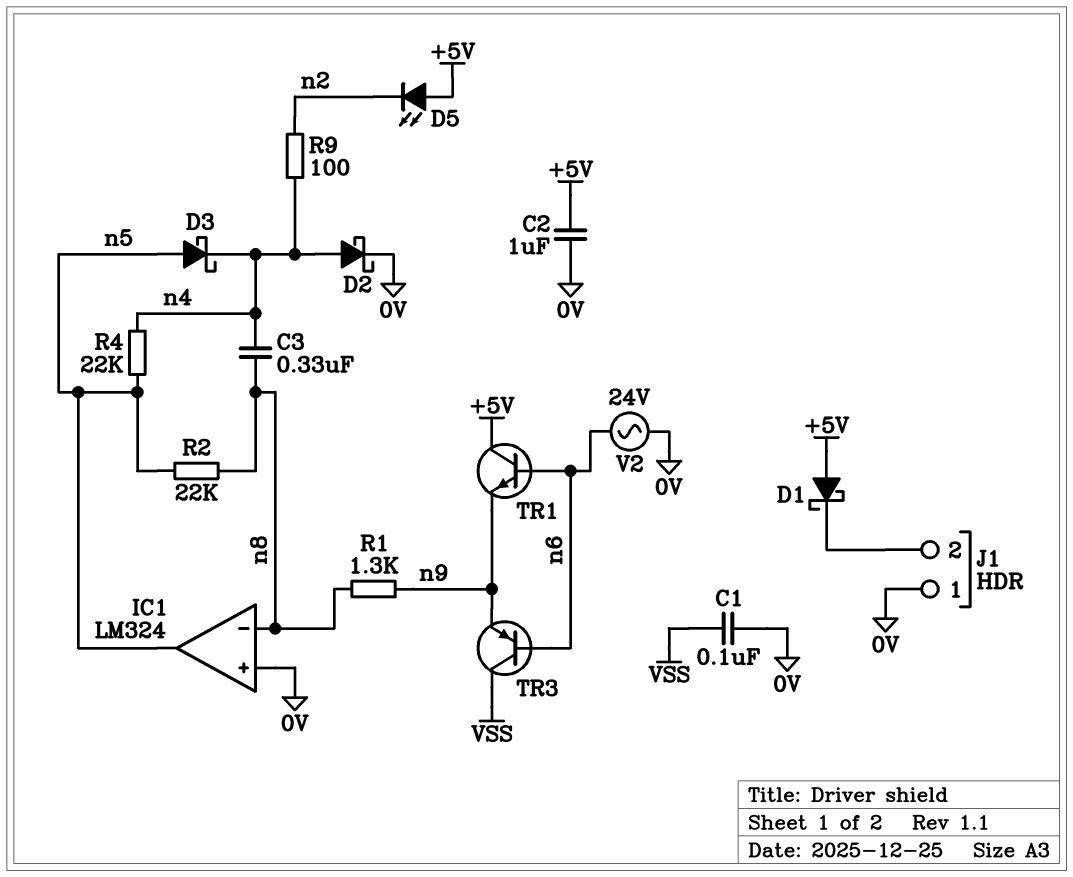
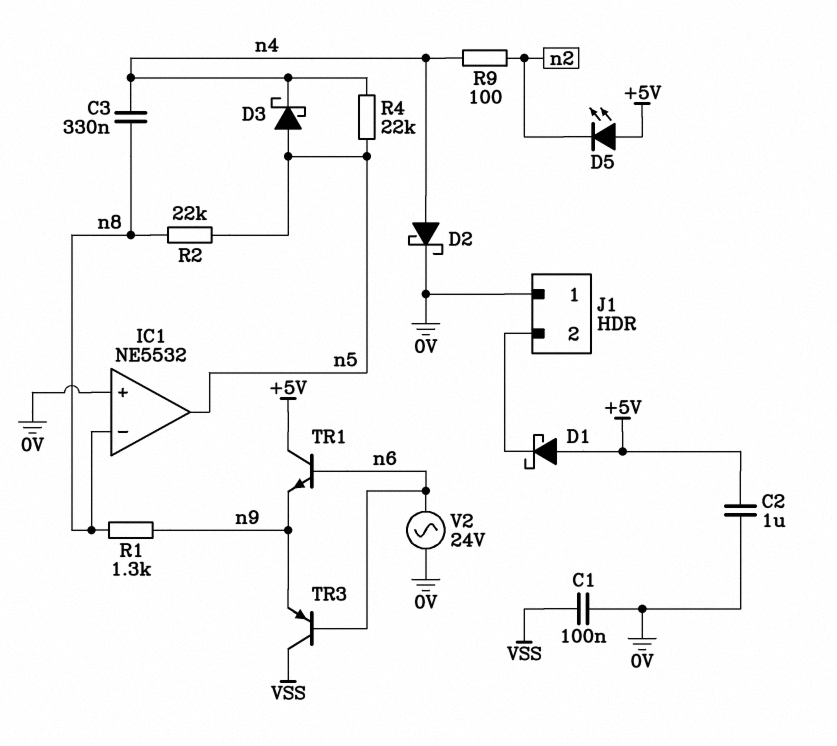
IC1: LM324 -> NE5532

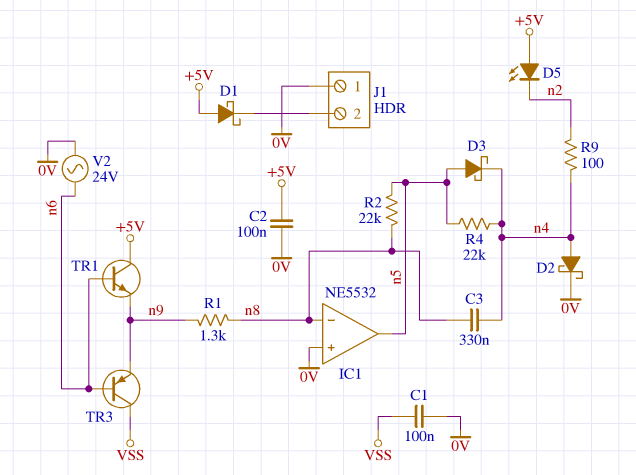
C2: 1uF (+5V, 0V) -> 100nF (+5V, 0V)

